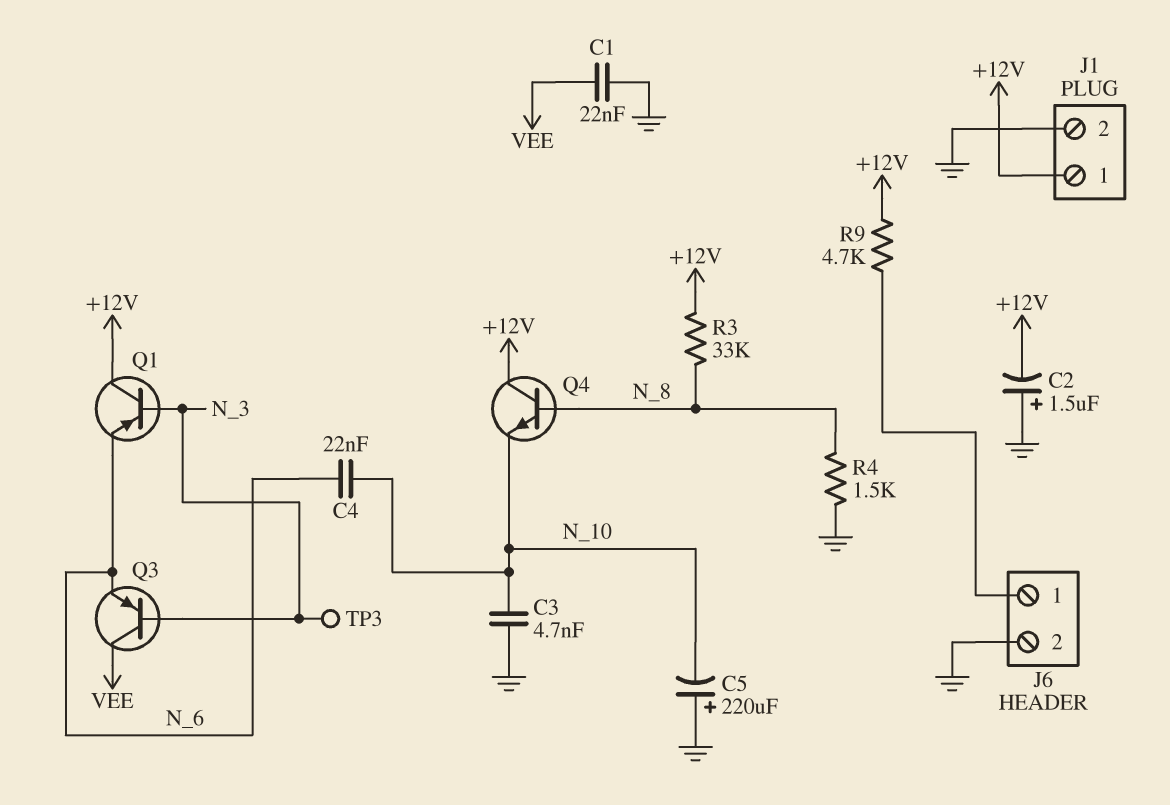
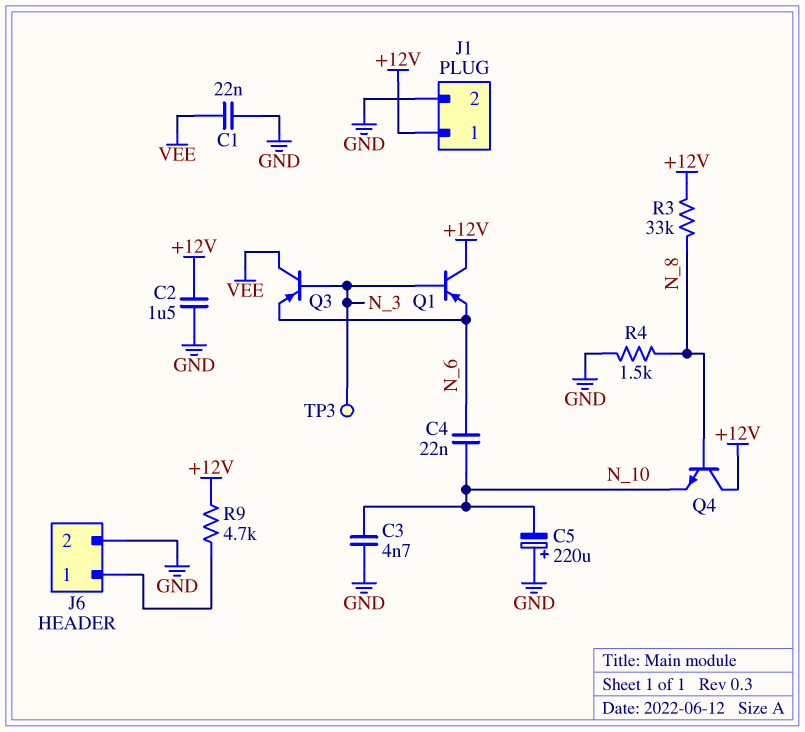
C2: 1.5uF (plus GND, minus +12V) -> 1.5uF (+12V, GND)

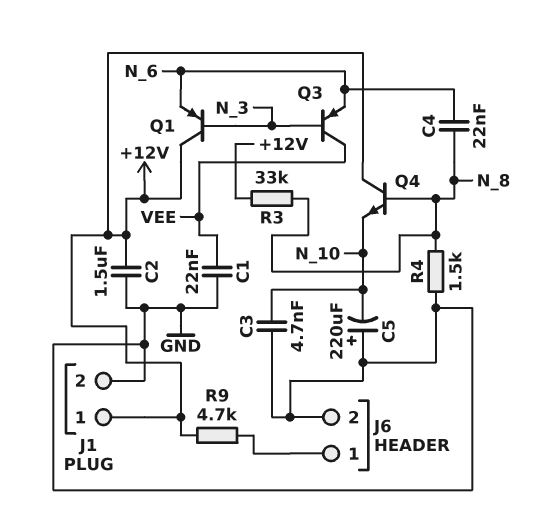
C4: 22nF (N_6, N_10) -> 22nF (N_6, N_8)
TP3: test point (N_3) -> none

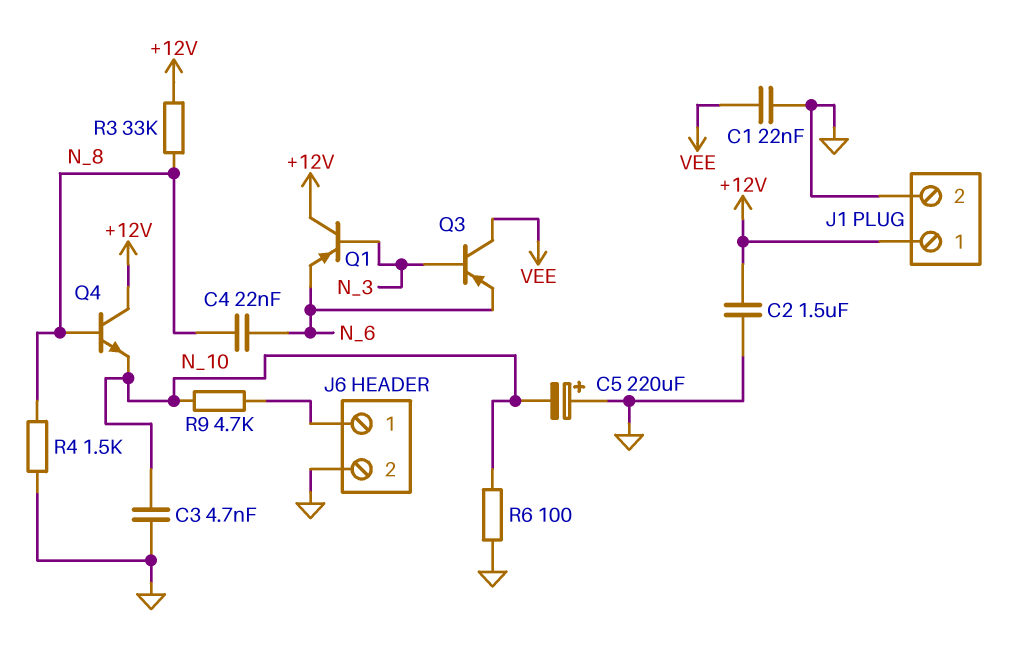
R6: none -> 100 (GND, N_10)
R9: 4.7k (+12V, J6/1) -> 4.7k (J6/1, N_10)

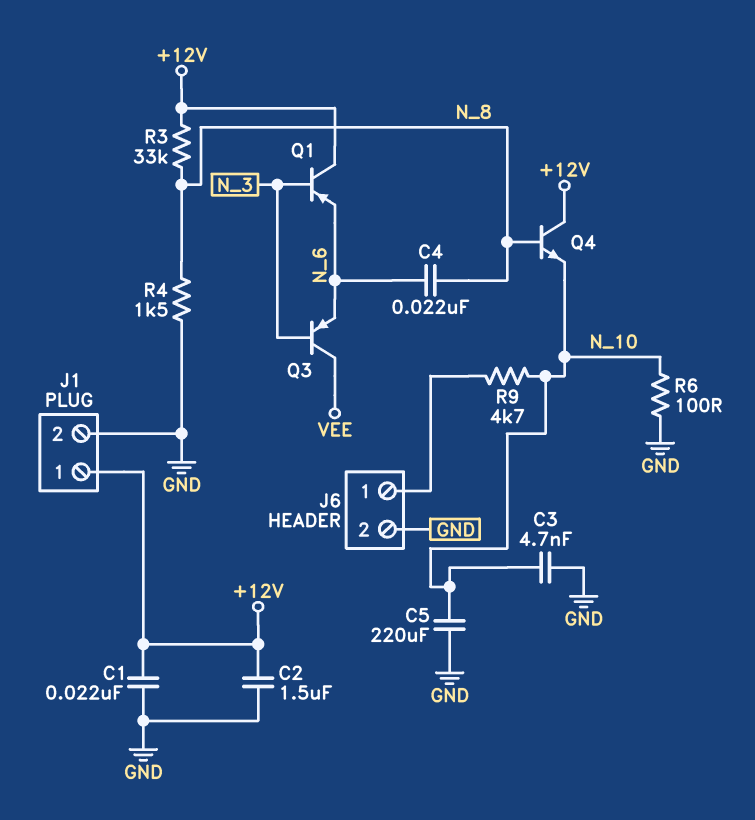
C1: 22nF (GND, VEE) -> 22nF (+12V, GND)
C5: 220uF (plus GND, minus N_10) -> 220uF (GND, N_10)

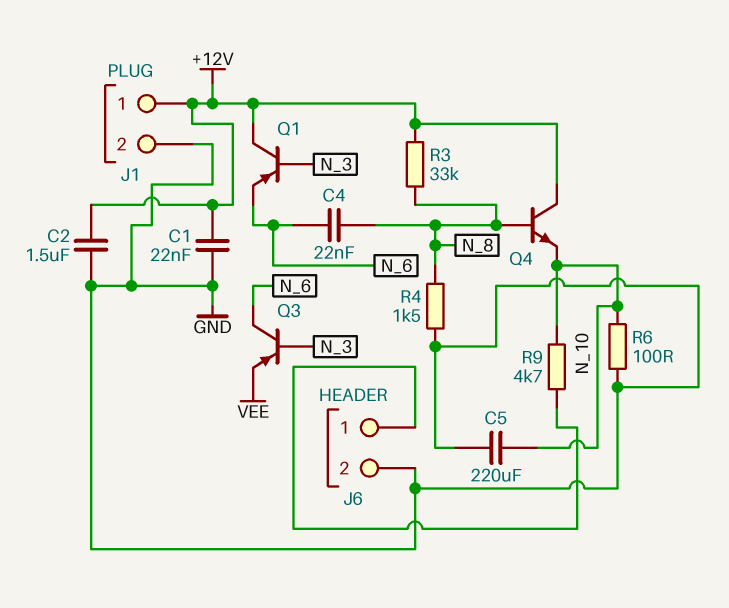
C3: 4.7nF (GND, N_10) -> none
Q3: PNP (B N_3, C VEE, E N_6) -> PNP (B N_3, C N_6, E VEE)

